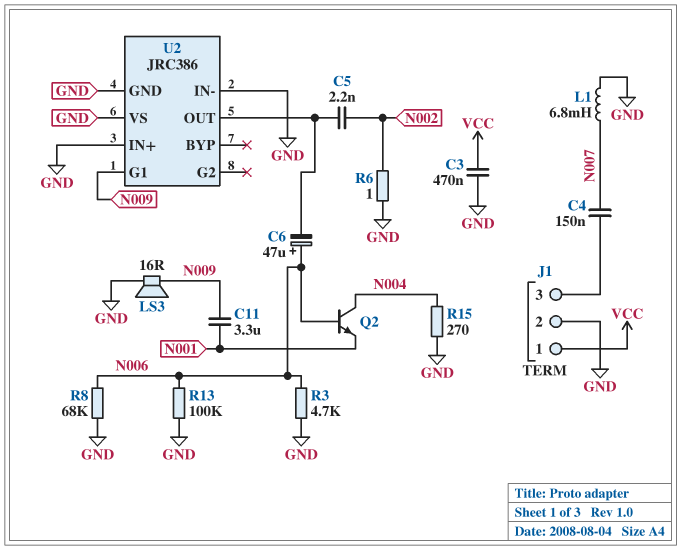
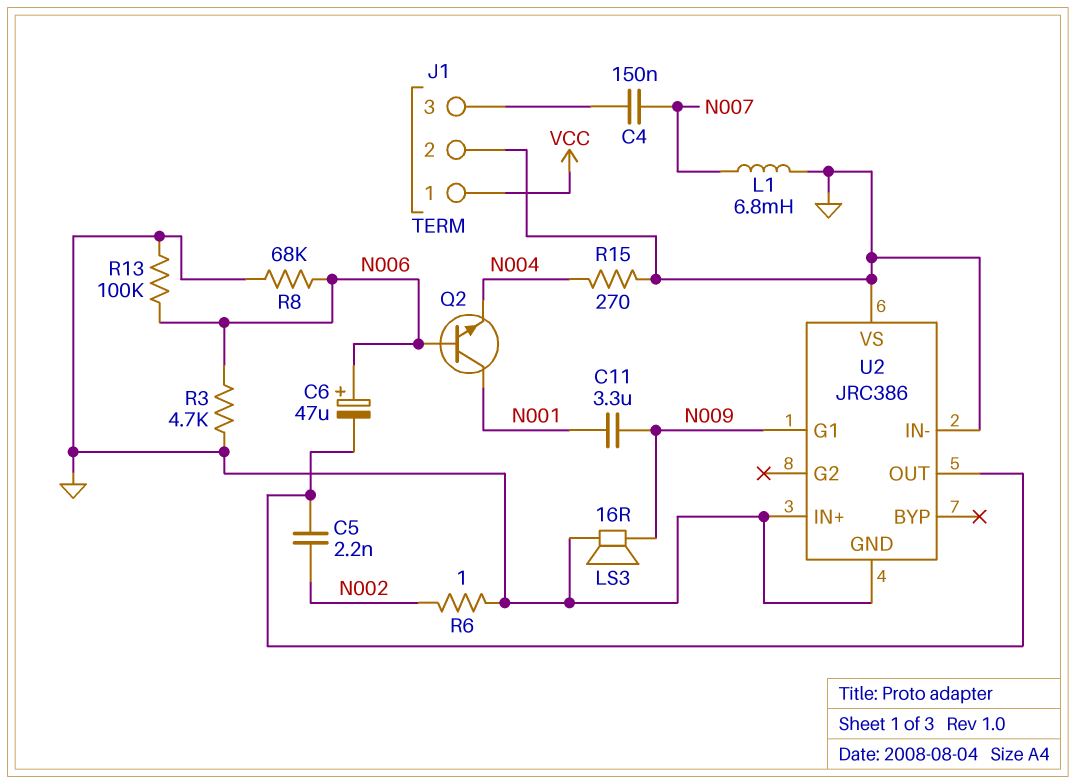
C3: 470nF (GND, VCC) -> none
Q2: NPN (B N006, C N004, E N001) -> NPN (B N006, C N001, E N004)

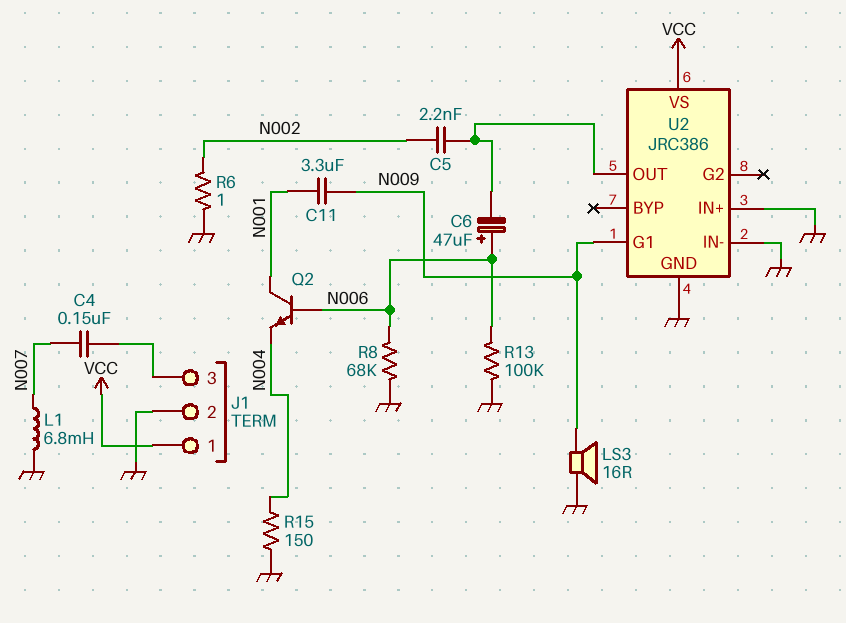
R3: 4.7k (GND, N006) -> none
R15: 270 (GND, N004) -> 150 (GND, N004)
U2 pin VS: GND -> VCC

